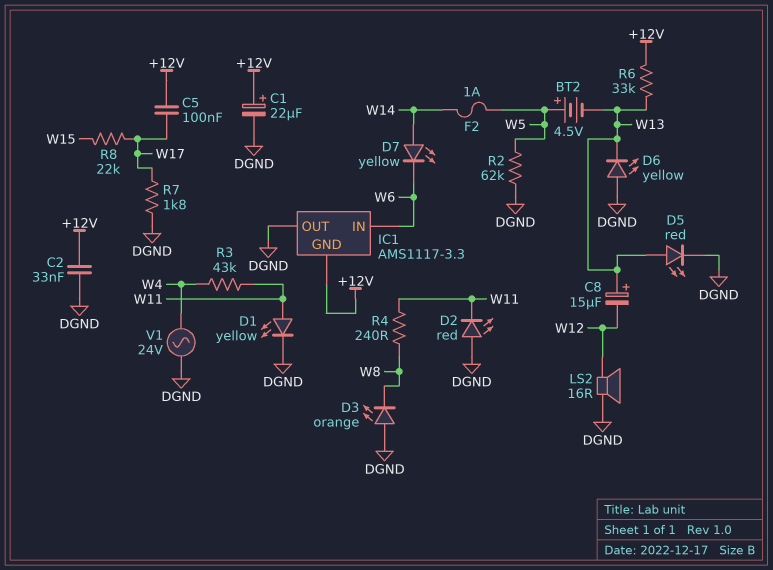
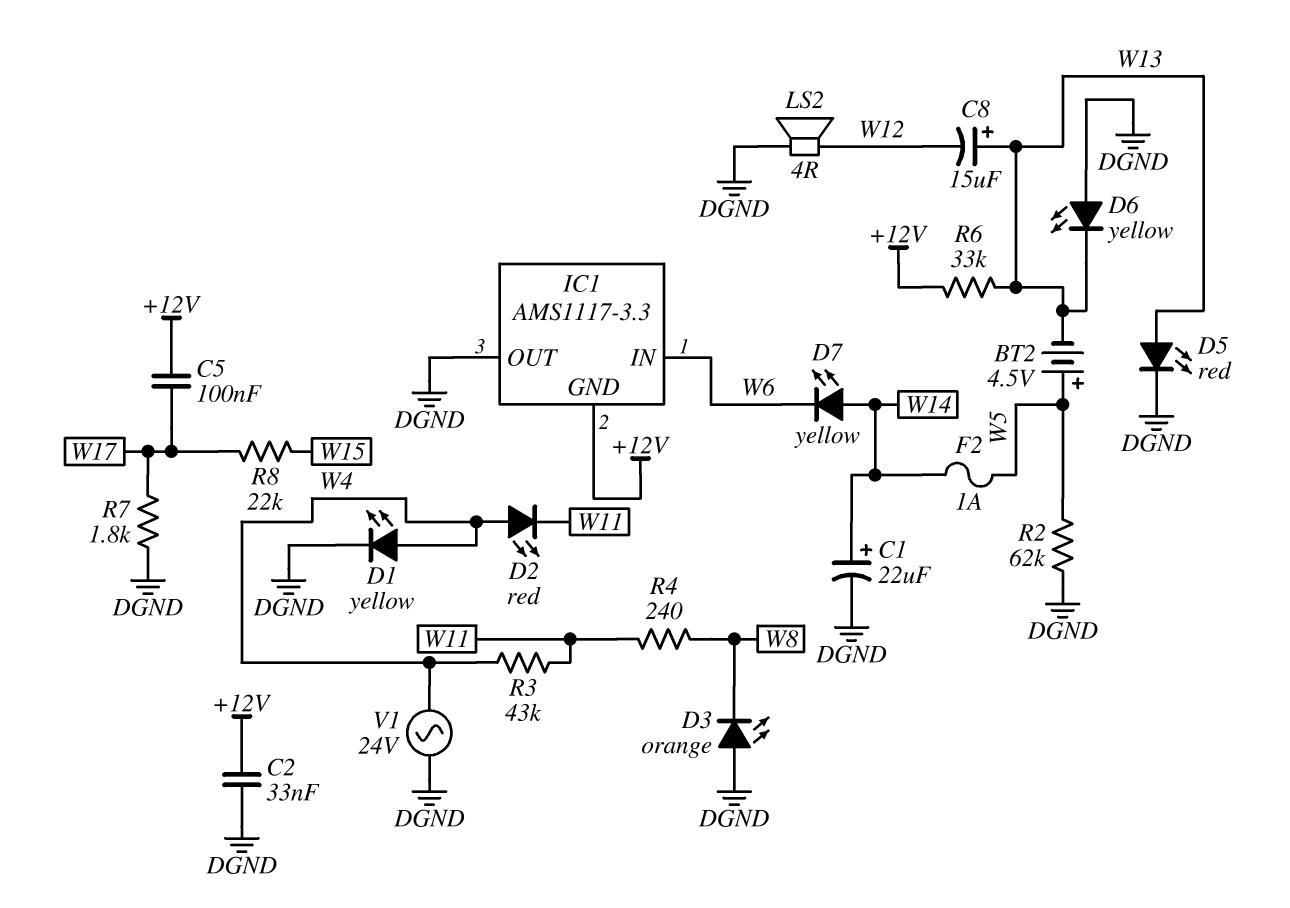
C1: 22uF (plus +12V, minus DGND) -> 22uF (plus W14, minus DGND)
D1: LED yellow (A W11, K DGND) -> LED yellow (A W4, K DGND)
D2: LED red (A DGND, K W11) -> LED red (A W4, K W11)
LS2: speaker 16R (DGND, W12) -> speaker 4R (DGND, W12)

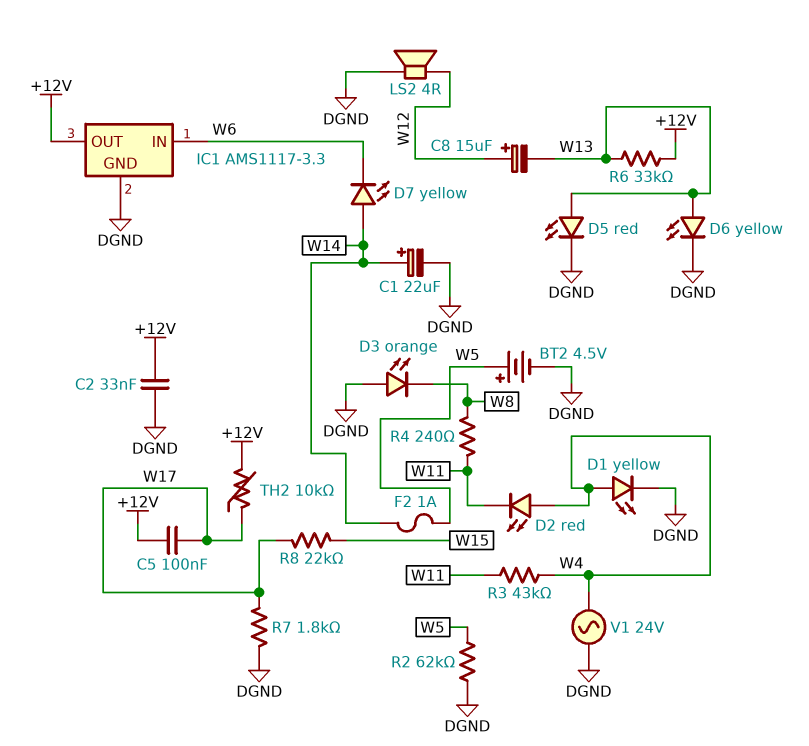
BT2: 4.5V (plus W5, minus W13) -> 4.5V (plus W5, minus DGND)
C8: 15uF (plus W13, minus W12) -> 15uF (plus W12, minus W13)
D6: LED yellow (A DGND, K W13) -> LED yellow (A W13, K DGND)
IC1 pin GND: +12V -> DGND
IC1 pin OUT: DGND -> +12V
TH2: none -> 10k (+12V, W17)

